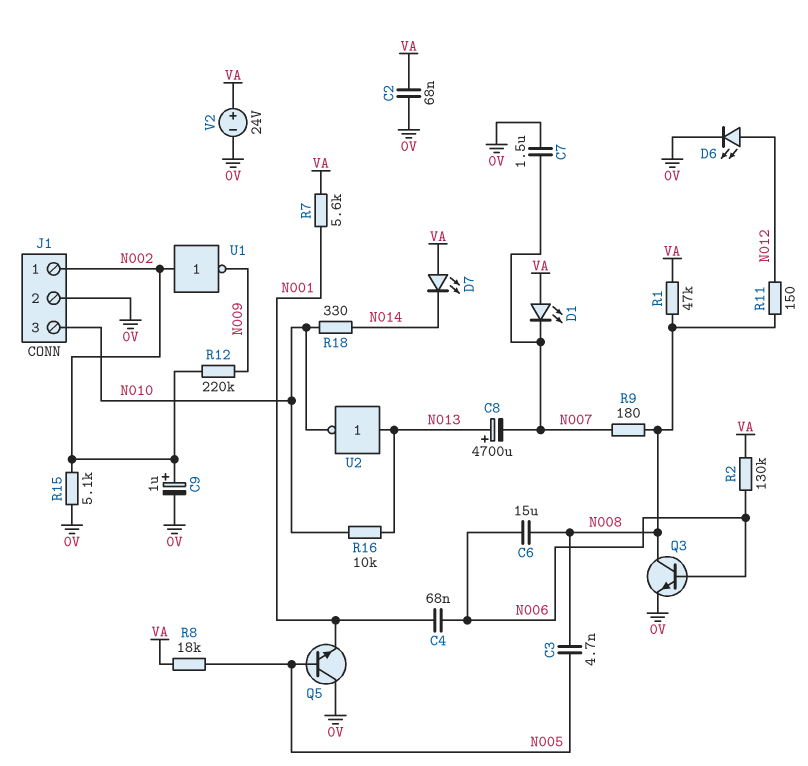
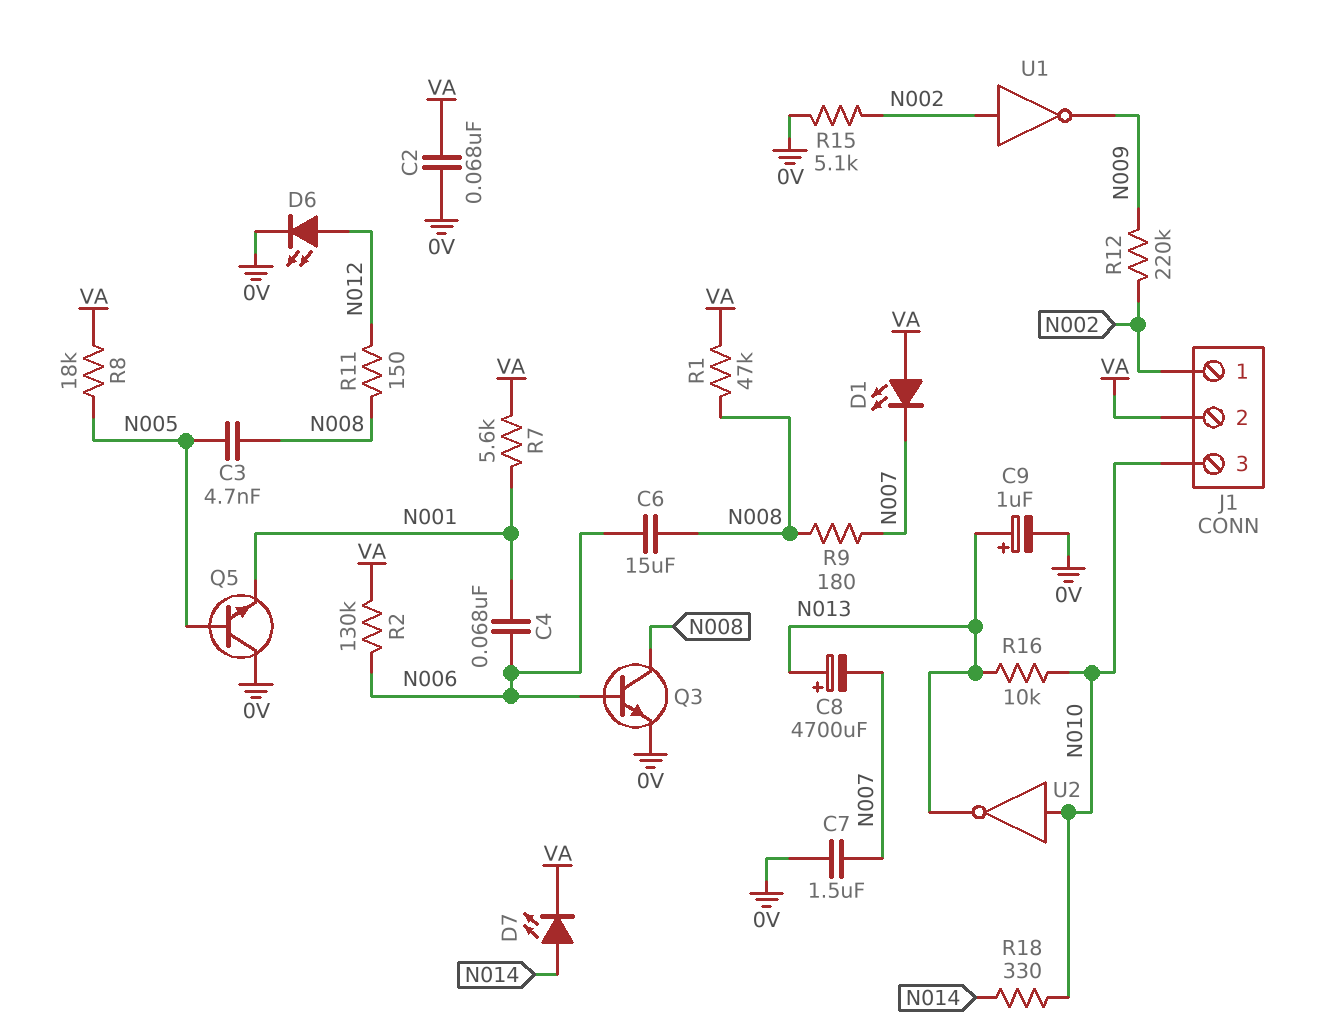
C9: 1uF (plus N002, minus 0V) -> 1uF (plus N013, minus 0V)
D7: LED (A VA, K N014) -> LED (A N014, K VA)
J1 pin 2: 0V -> VA
U2: NOT (in N013, out N010) -> NOT (in N010, out N013)
V2: 24V (plus VA, minus 0V) -> none

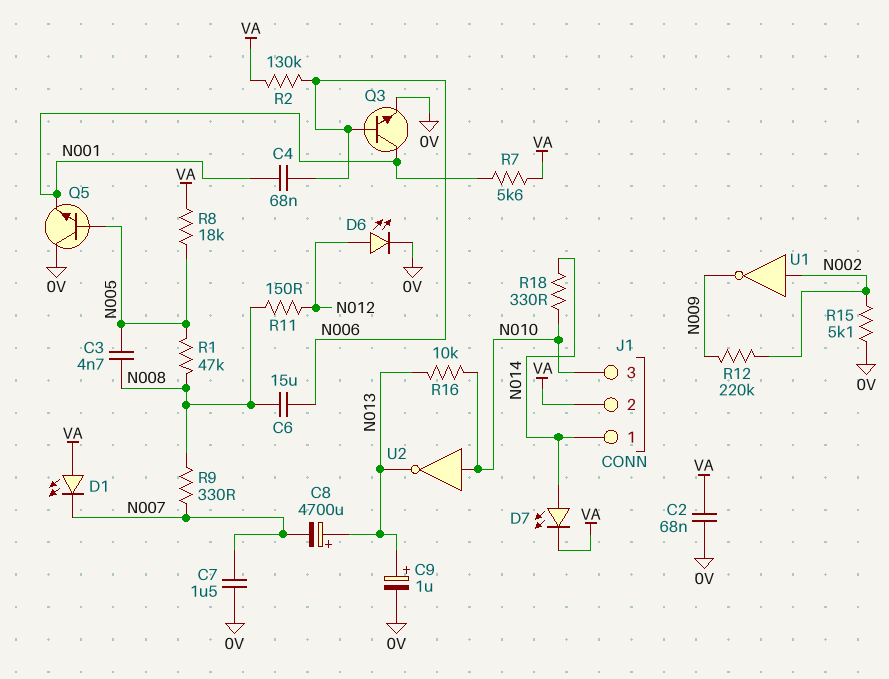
J1 pin 1: N002 -> N014
Q3: NPN (B N006, C N008, E 0V) -> NPN (B N006, C N001, E 0V)
R1: 47k (N008, VA) -> 47k (N005, N008)
R9: 180 (N007, N008) -> 330 (N007, N008)

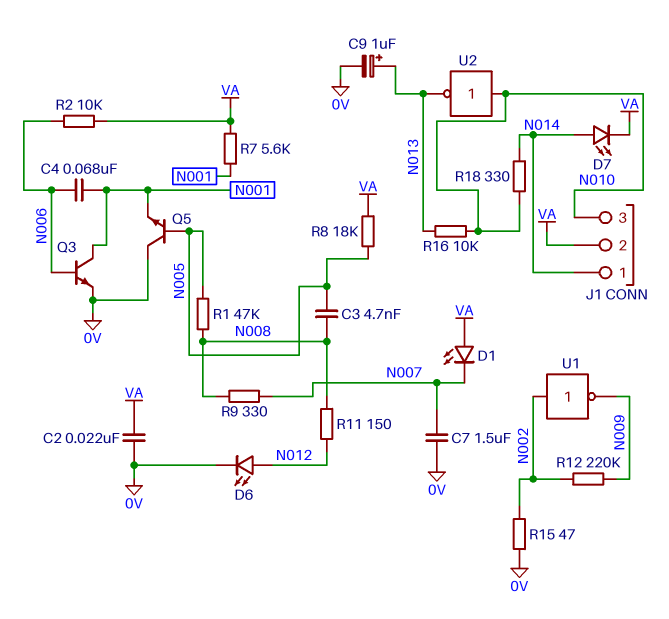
C2: 68nF (0V, VA) -> 22nF (0V, VA)
C6: 15uF (N006, N008) -> none
C8: 4700uF (plus N013, minus N007) -> none
R2: 130k (N006, VA) -> 10k (N006, VA)
R15: 5.1k (0V, N002) -> 47 (0V, N002)

